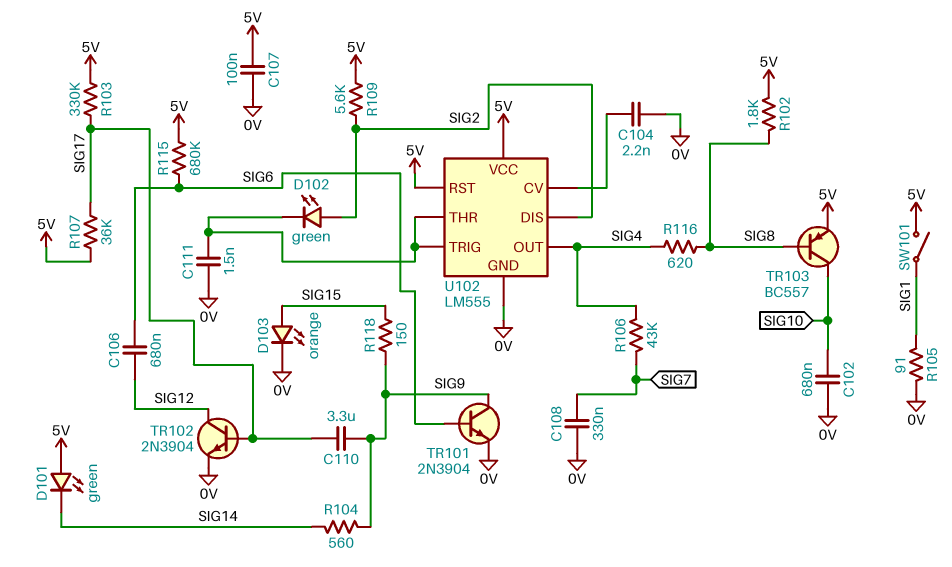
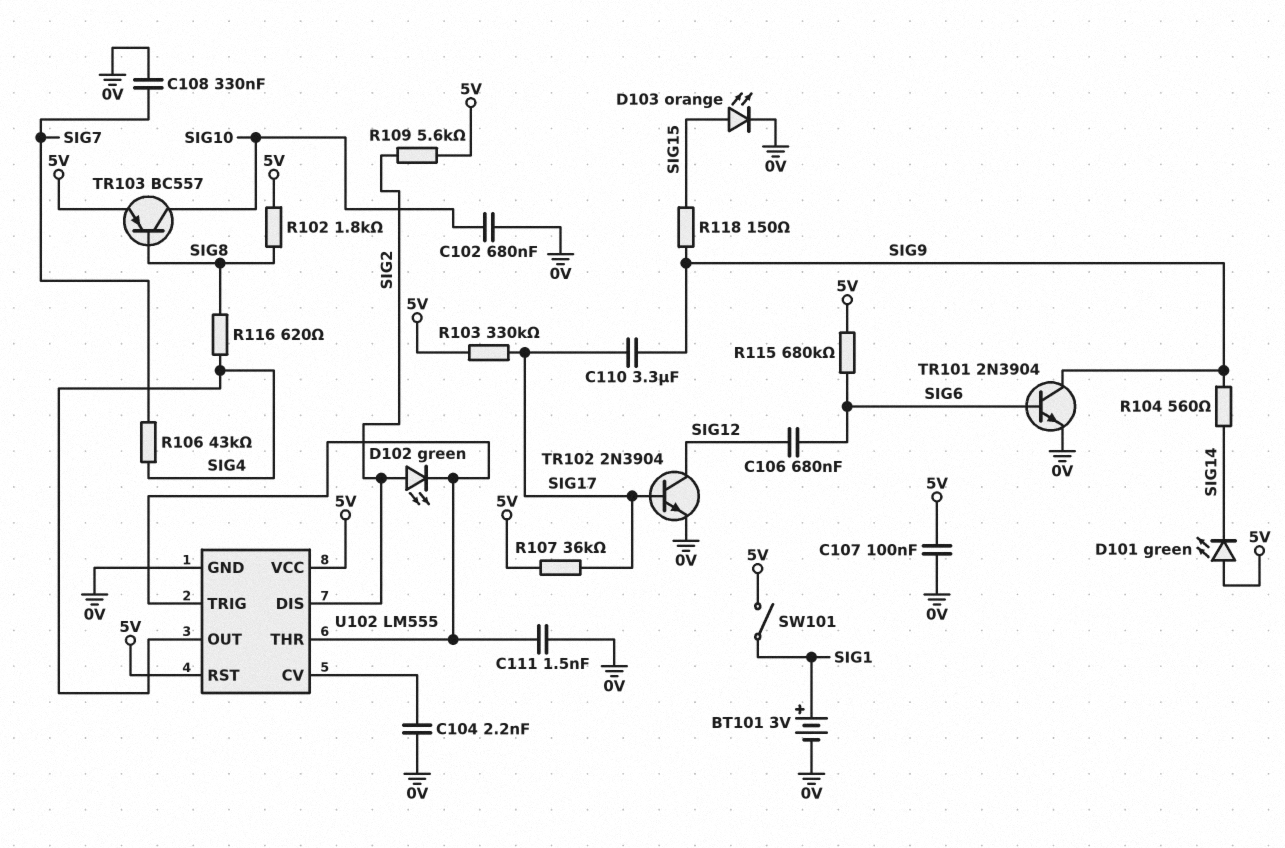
BT101: none -> 3V (plus SIG1, minus 0V)
R105: 91 (0V, SIG1) -> none

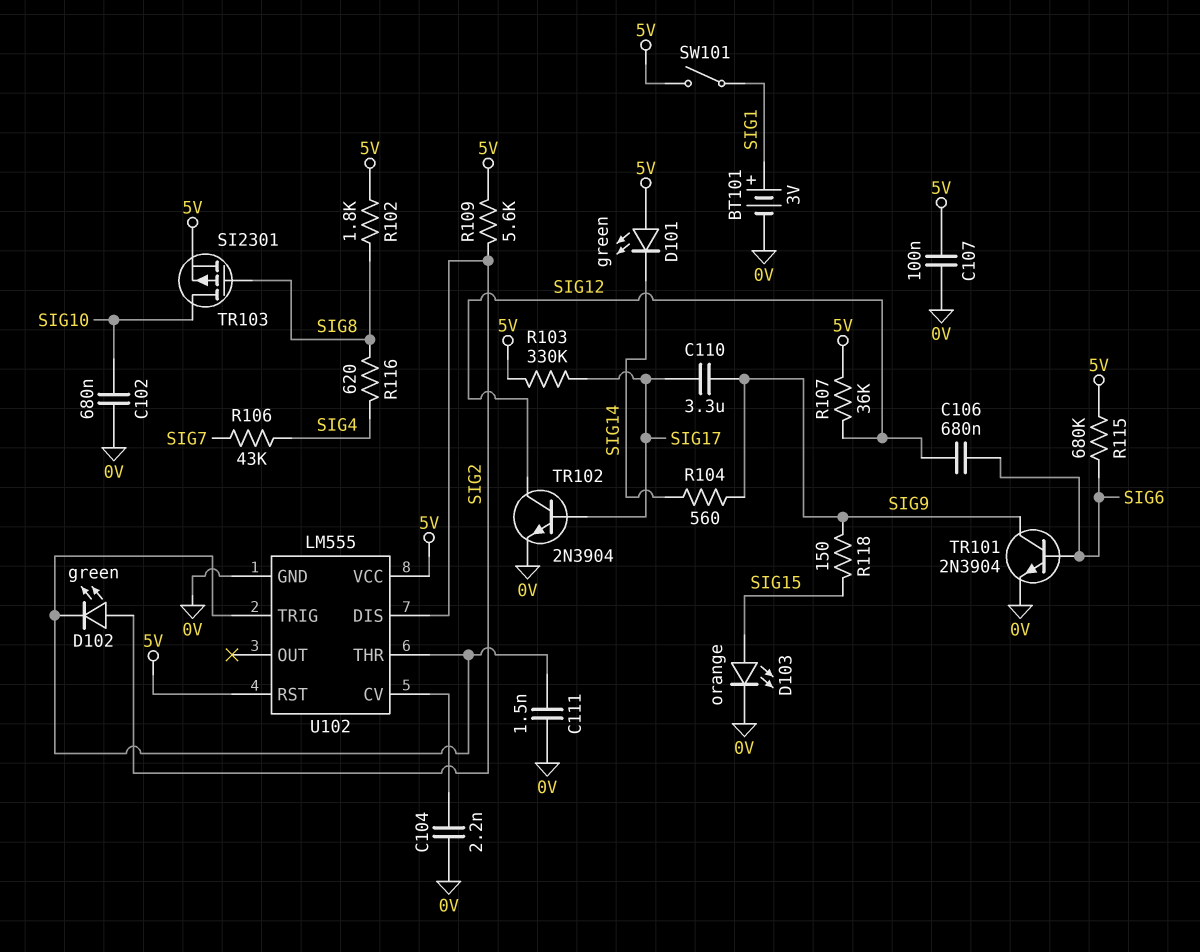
C108: 330nF (0V, SIG7) -> none
R107: 36k (5V, SIG17) -> 36k (5V, SIG12)
TR103: PNP BC557 (B SIG8, C SIG10, E 5V) -> PMOS SI2301 (G SIG8, D SIG10, S 5V)
U102 pin OUT: SIG4 -> none

